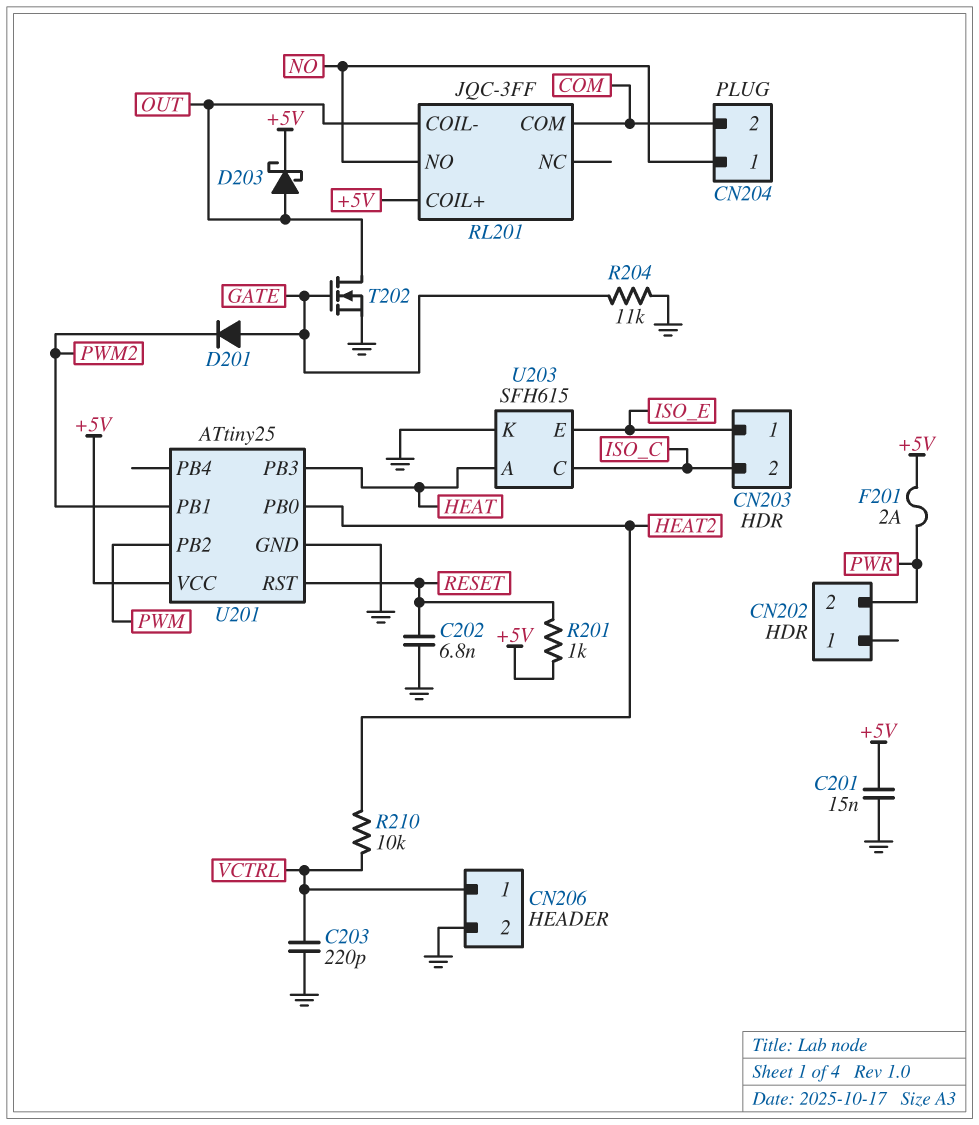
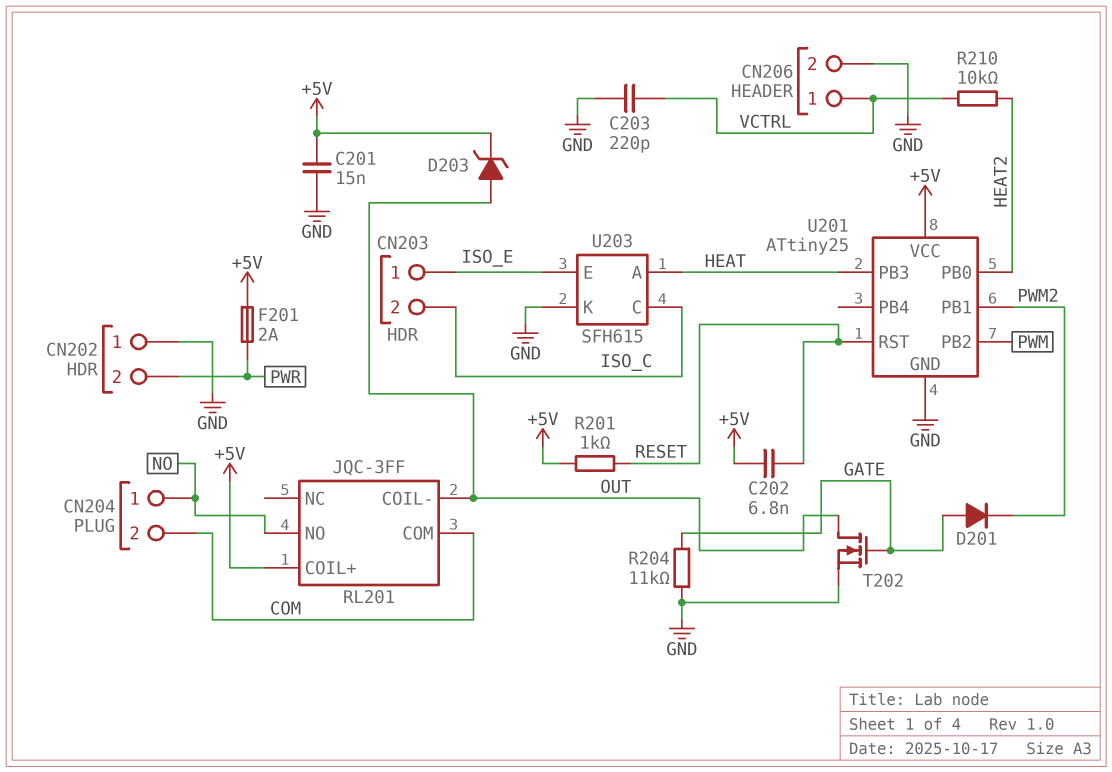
C202: 6.8nF (GND, RESET) -> 6.8nF (+5V, RESET)
CN202 pin 1: none -> GND
D203: schottky (A OUT, K +5V) -> zener (A OUT, K +5V)

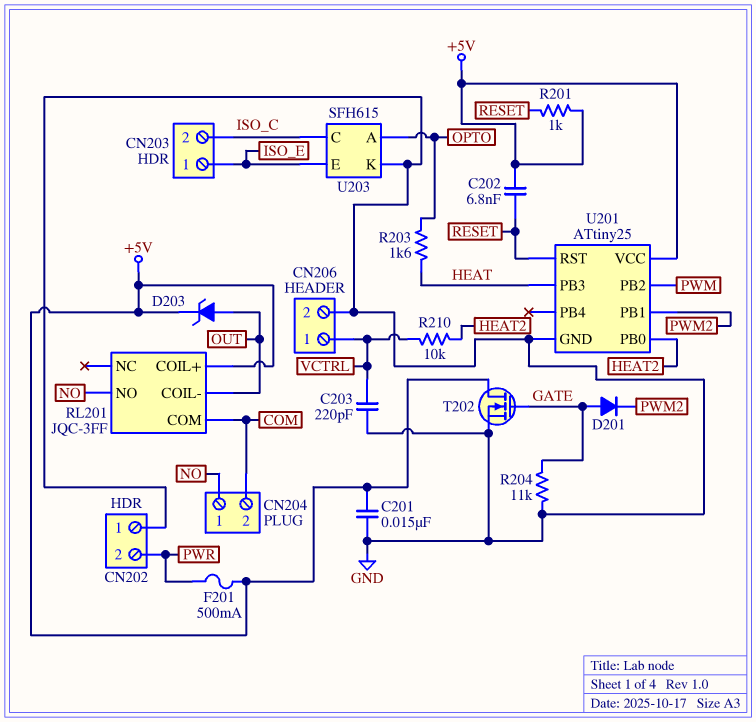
F201: 2A (+5V, PWR) -> 500mA (+5V, PWR)
R203: none -> 1.6k (HEAT, OPTO)
T202: NMOS (G GATE, D OUT, S GND) -> NMOS (G GATE, D +5V, S GND)
U203 pin A: HEAT -> OPTO

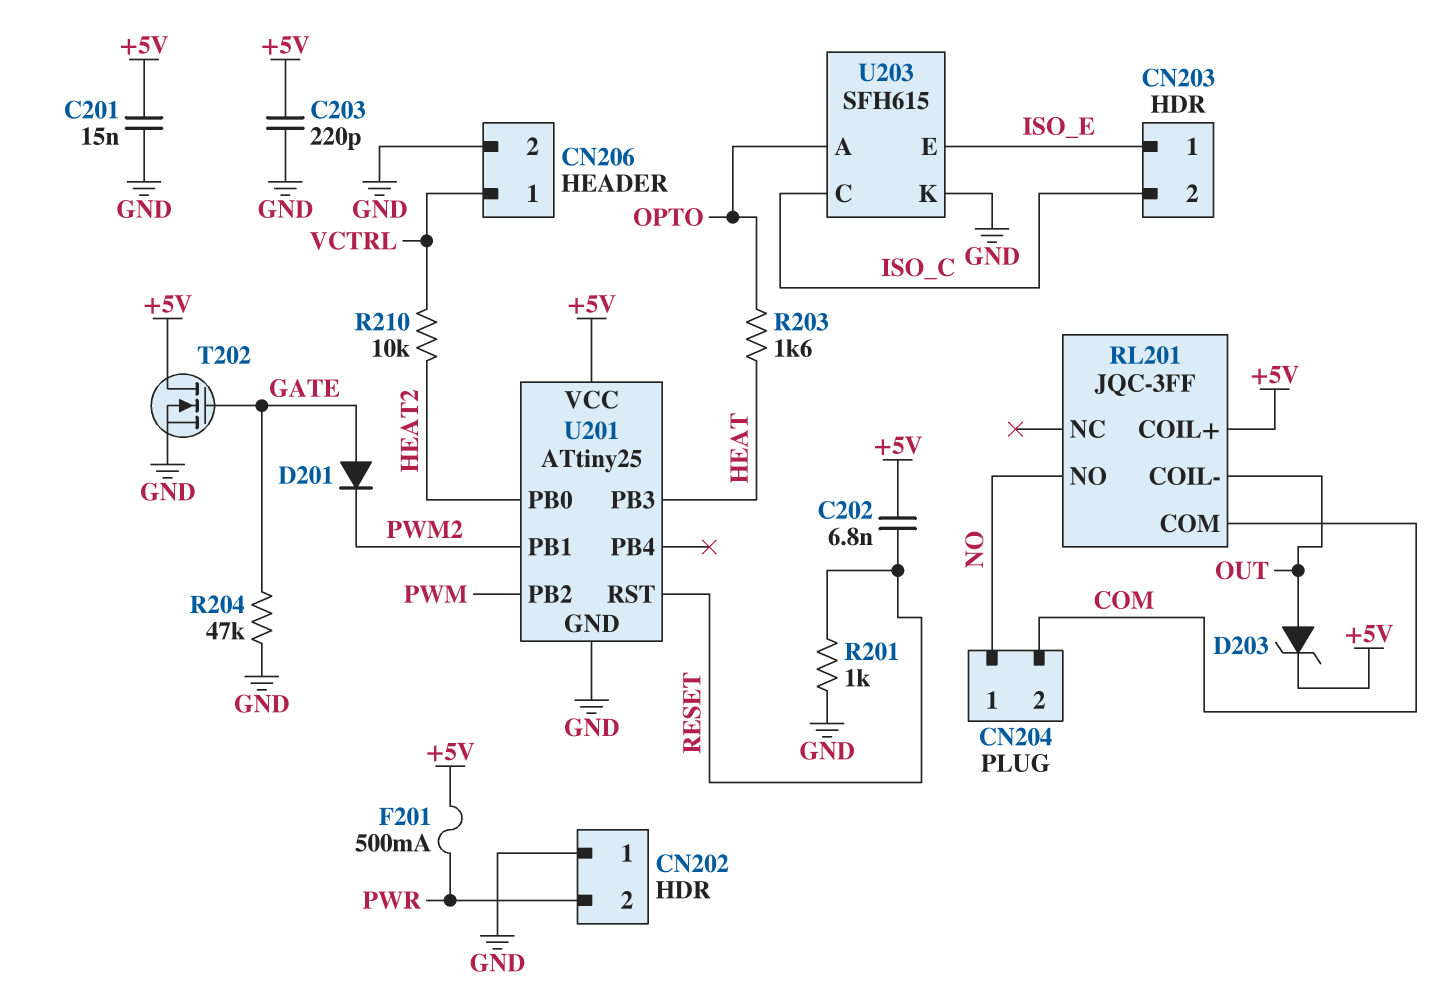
C203: 220pF (GND, VCTRL) -> 220pF (+5V, GND)
R201: 1k (+5V, RESET) -> 1k (GND, RESET)
R204: 11k (GATE, GND) -> 47k (GATE, GND)

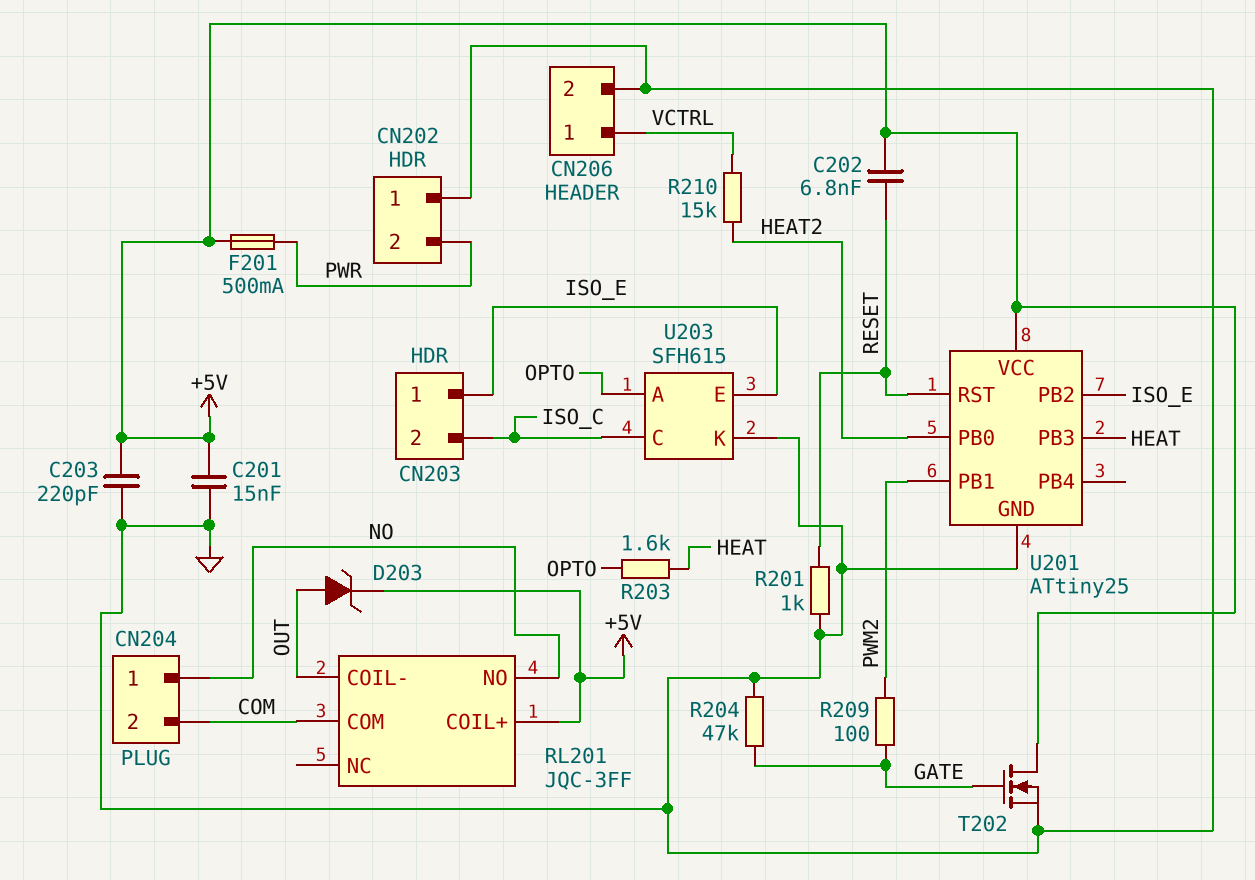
D201: diode (A GATE, K PWM2) -> none
R209: none -> 100 (GATE, PWM2)
R210: 10k (HEAT2, VCTRL) -> 15k (HEAT2, VCTRL)
U201 pin PB2: PWM -> ISO_E

